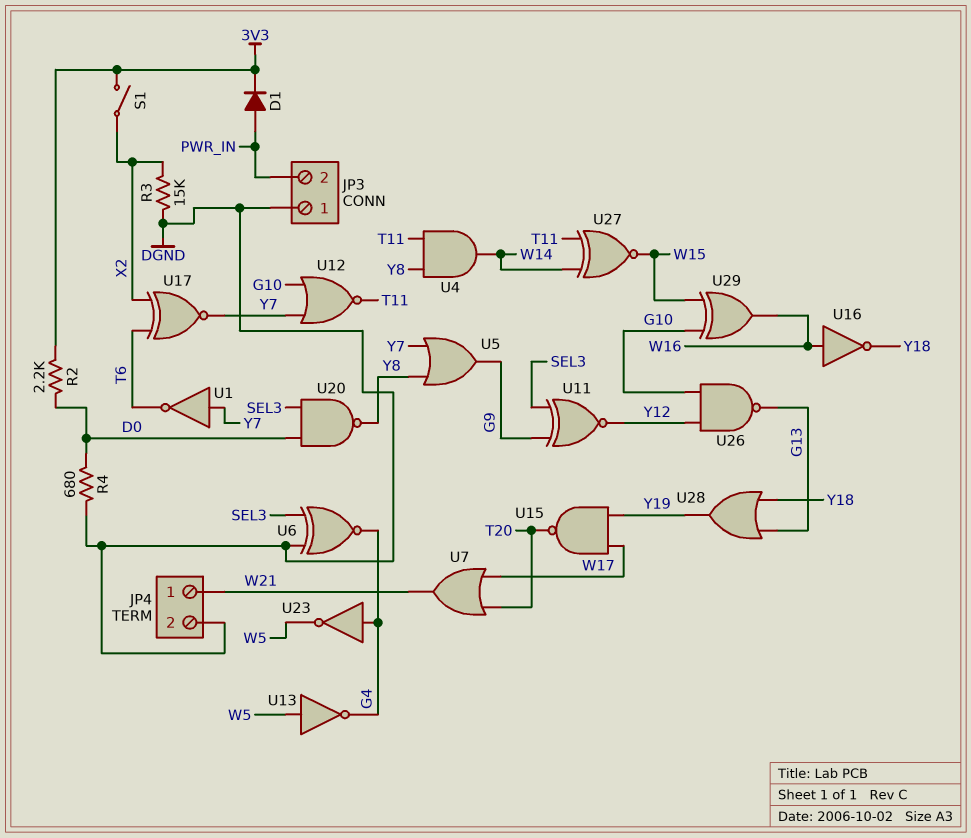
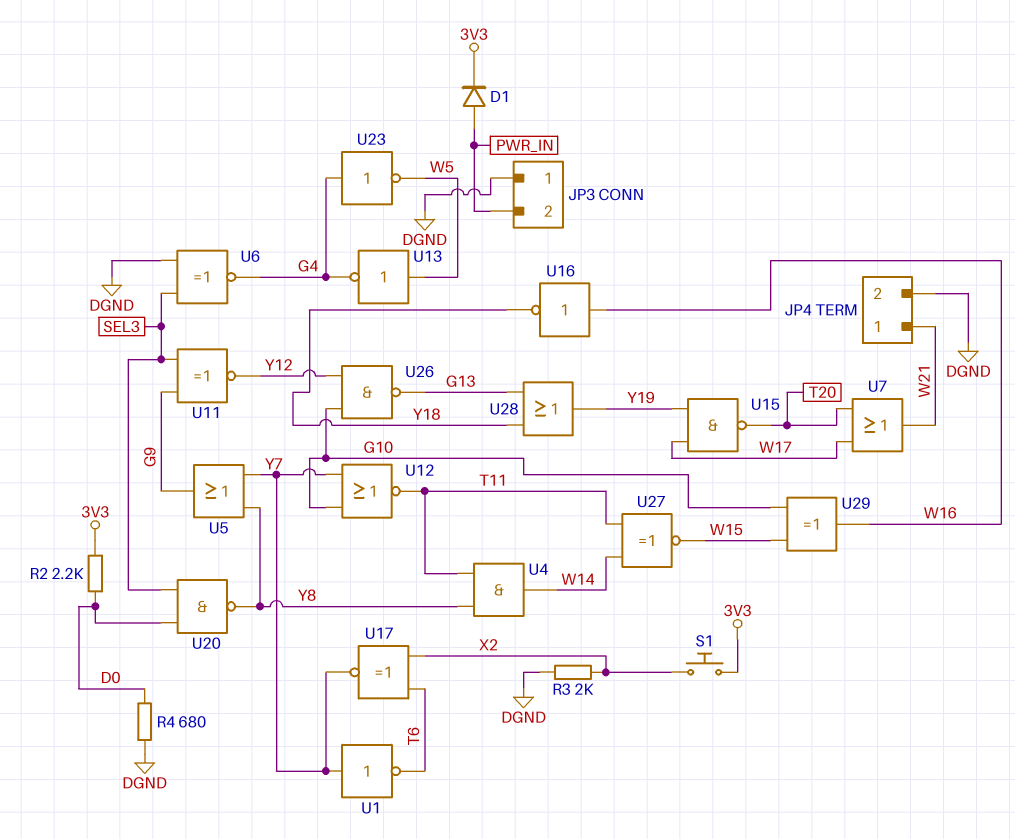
R3: 15k (DGND, X2) -> 2k (DGND, X2)
S1: switch (3V3, X2) -> button (3V3, X2)

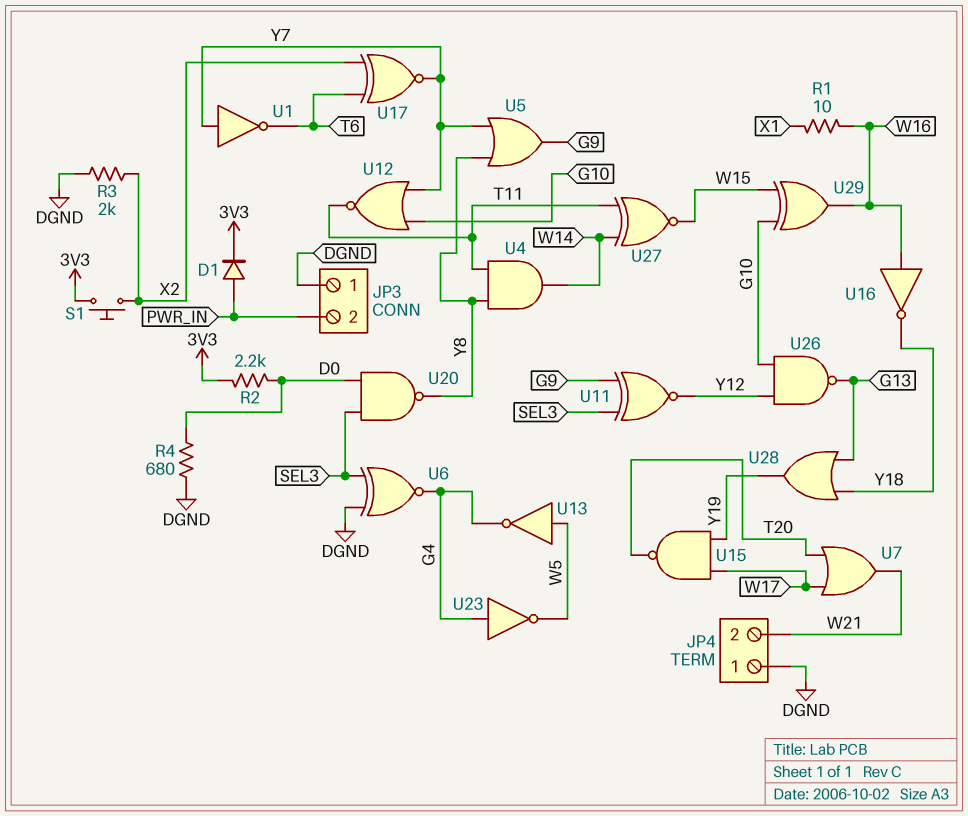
JP4 pin 1: W21 -> DGND
JP4 pin 2: DGND -> W21
R1: none -> 10 (W16, X1)

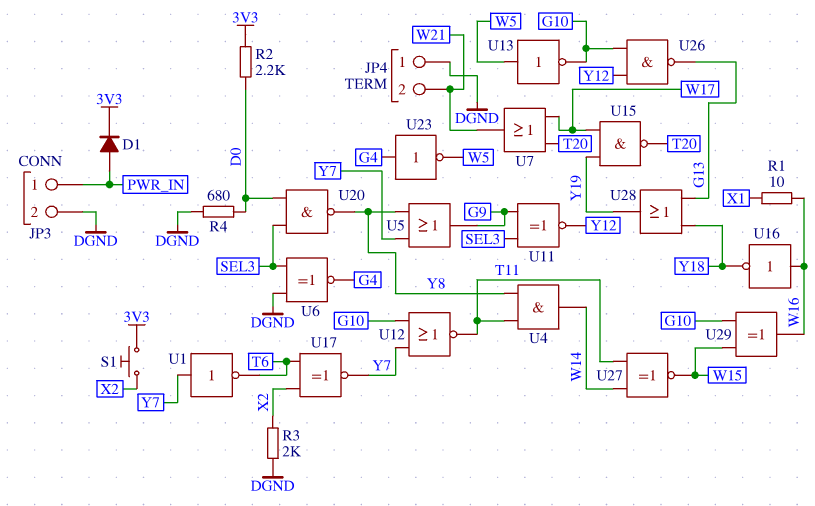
JP3 pin 1: DGND -> PWR_IN
JP3 pin 2: PWR_IN -> DGND
U13: NOT (in W5, out G4) -> NOT (in W5, out G10)

